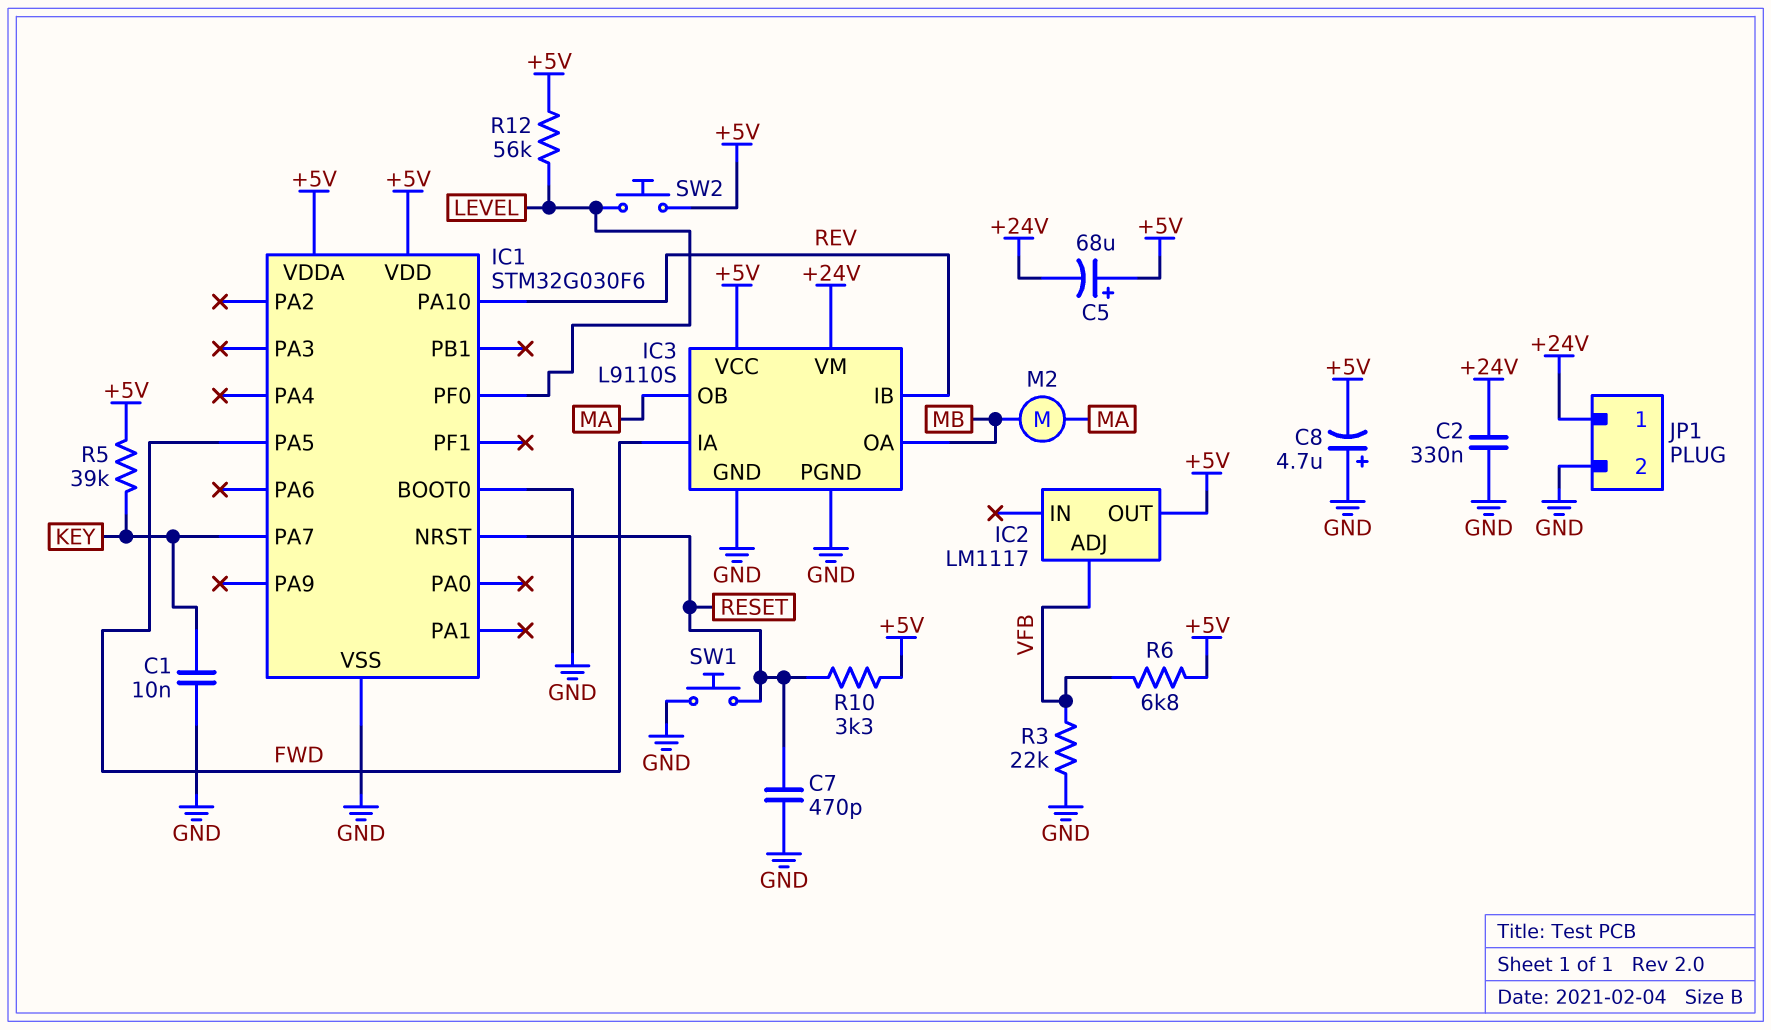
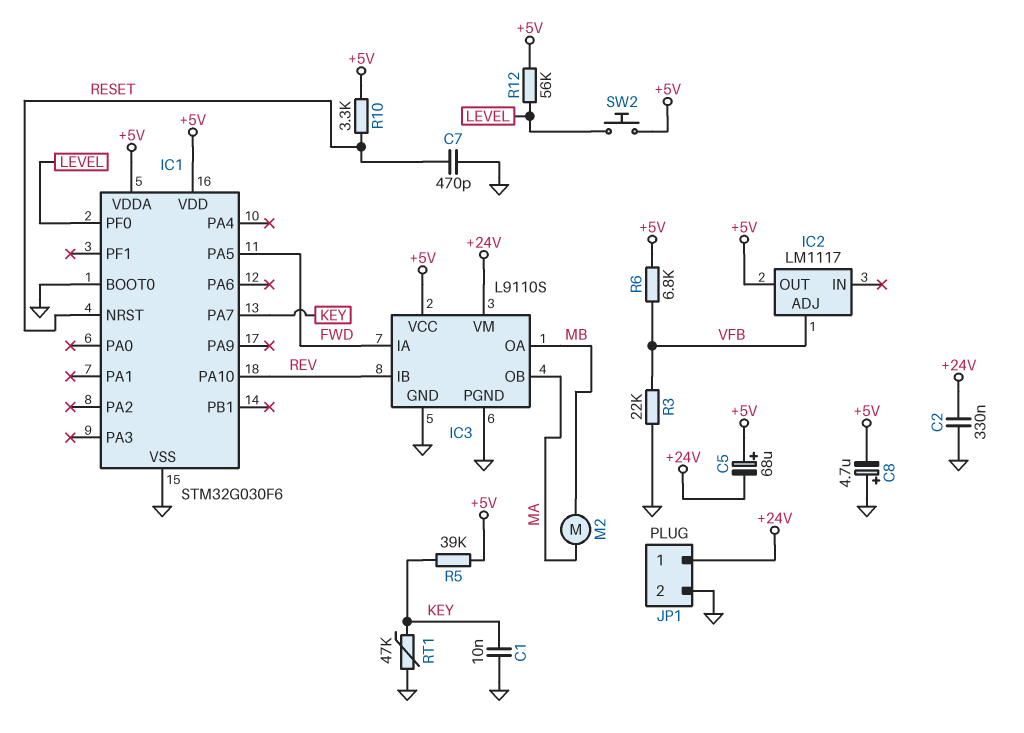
RT1: none -> 47k (GND, KEY)
SW1: button (GND, RESET) -> none

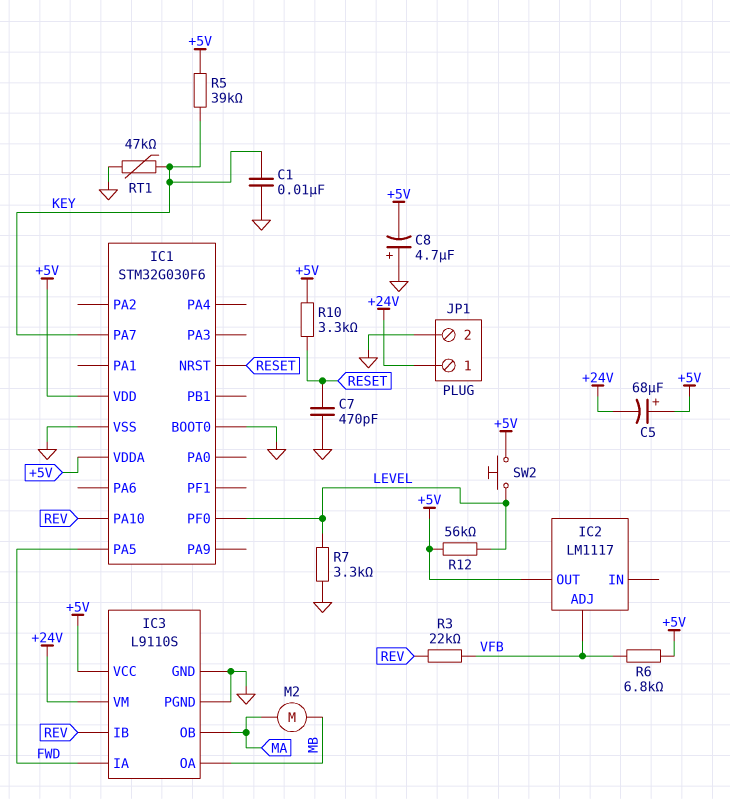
C2: 330nF (+24V, GND) -> none
R3: 22k (GND, VFB) -> 22k (REV, VFB)
R7: none -> 3.3k (GND, LEVEL)

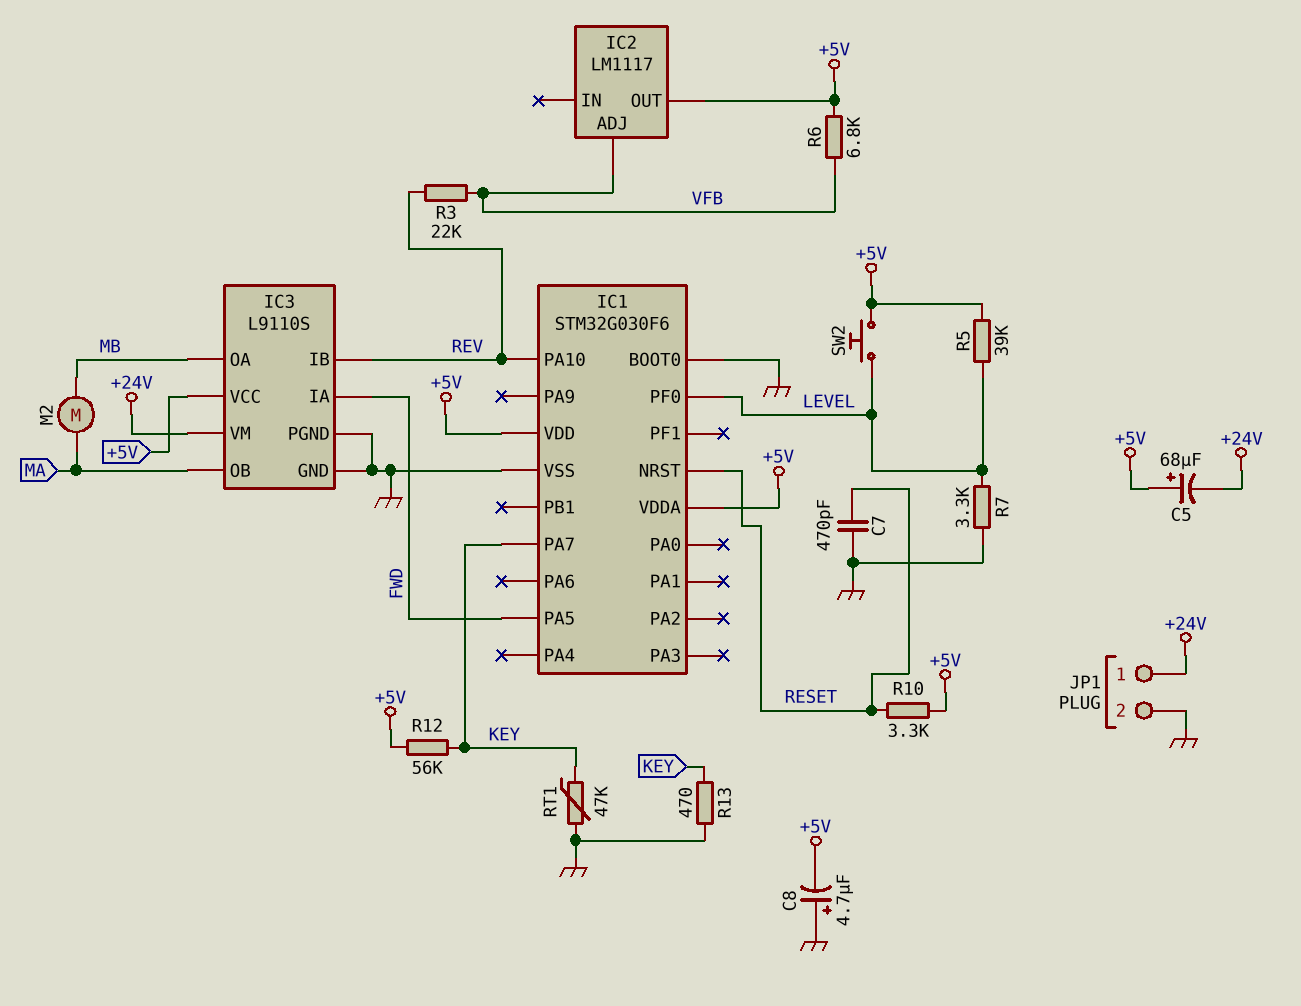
C1: 10nF (GND, KEY) -> none
R5: 39k (+5V, KEY) -> 39k (+5V, LEVEL)
R12: 56k (+5V, LEVEL) -> 56k (+5V, KEY)
R13: none -> 470 (GND, KEY)

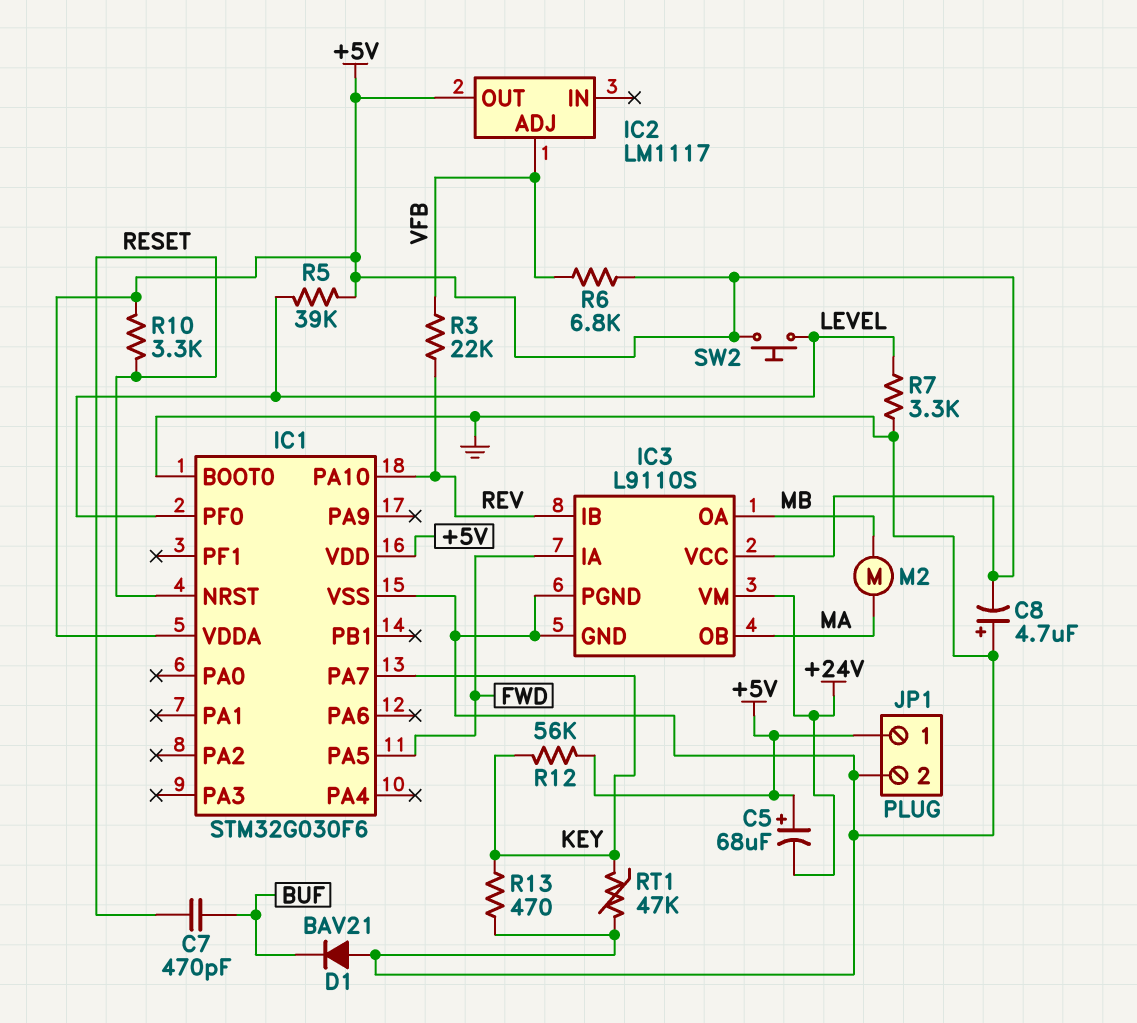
C7: 470pF (GND, RESET) -> 470pF (BUF, RESET)
D1: none -> diode BAV21 (A GND, K BUF)
JP1 pin 1: +24V -> +5V

